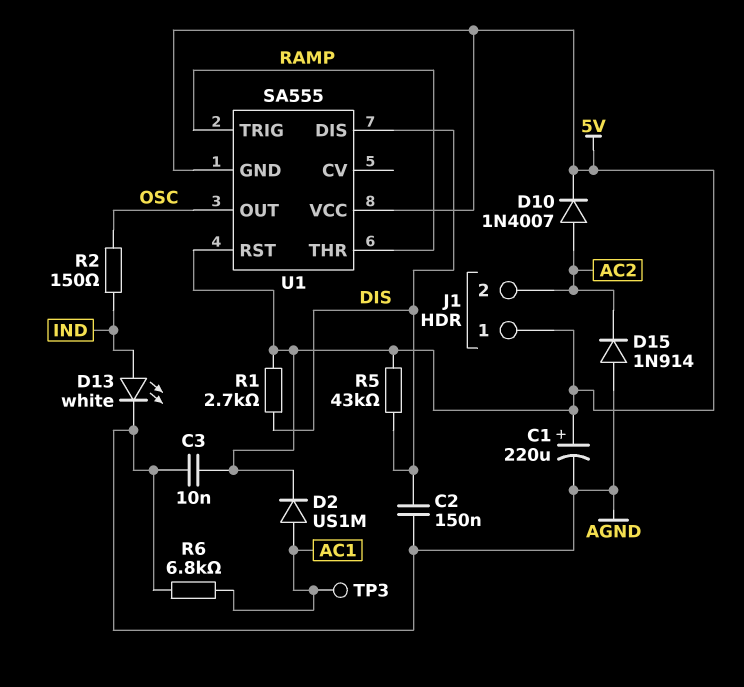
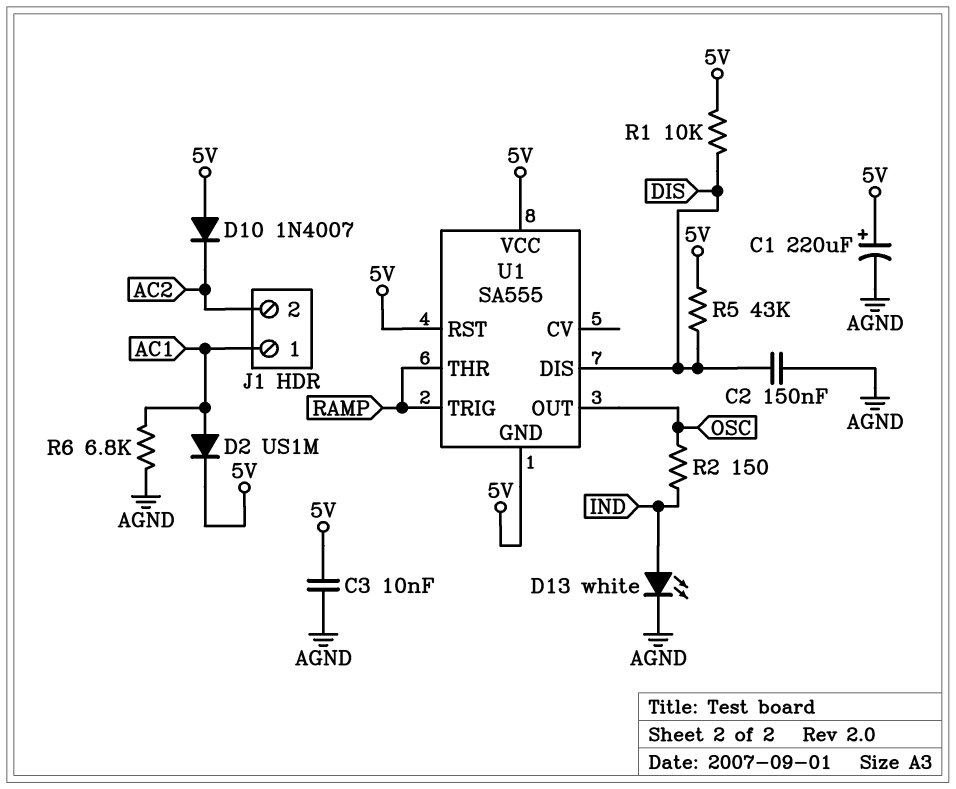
D10: diode 1N4007 (A AC2, K 5V) -> diode 1N4007 (A 5V, K AC2)
D15: diode 1N914 (A AGND, K AC2) -> none
J1 pin 1: 5V -> AC1
R1: 2.7k (5V, DIS) -> 10k (5V, DIS)
TP3: test point (AC1) -> none

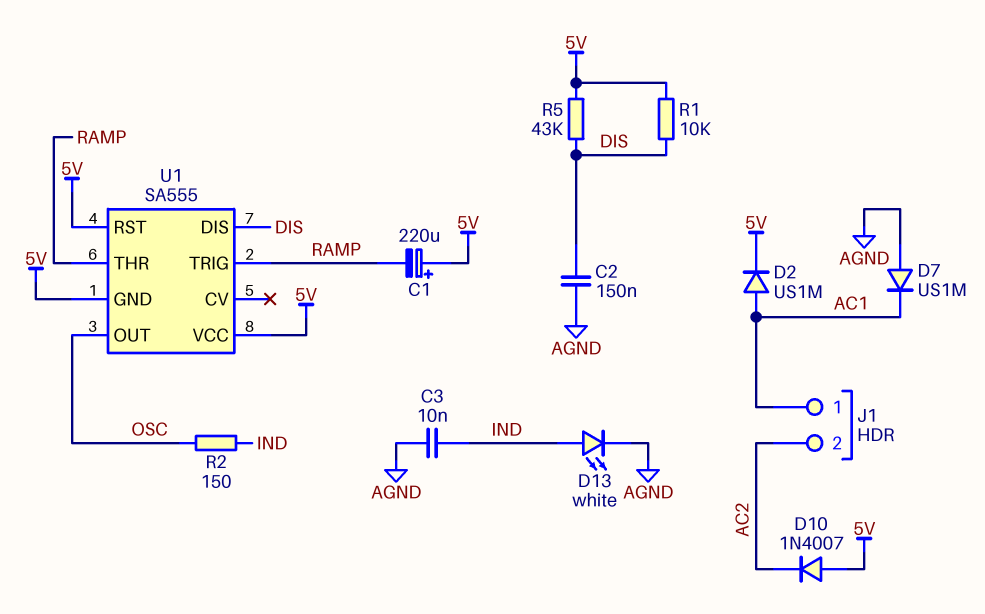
C1: 220uF (plus 5V, minus AGND) -> 220uF (plus 5V, minus RAMP)
C3: 10nF (5V, AGND) -> 10nF (AGND, IND)
D7: none -> diode US1M (A AGND, K AC1)
R6: 6.8k (AC1, AGND) -> none

